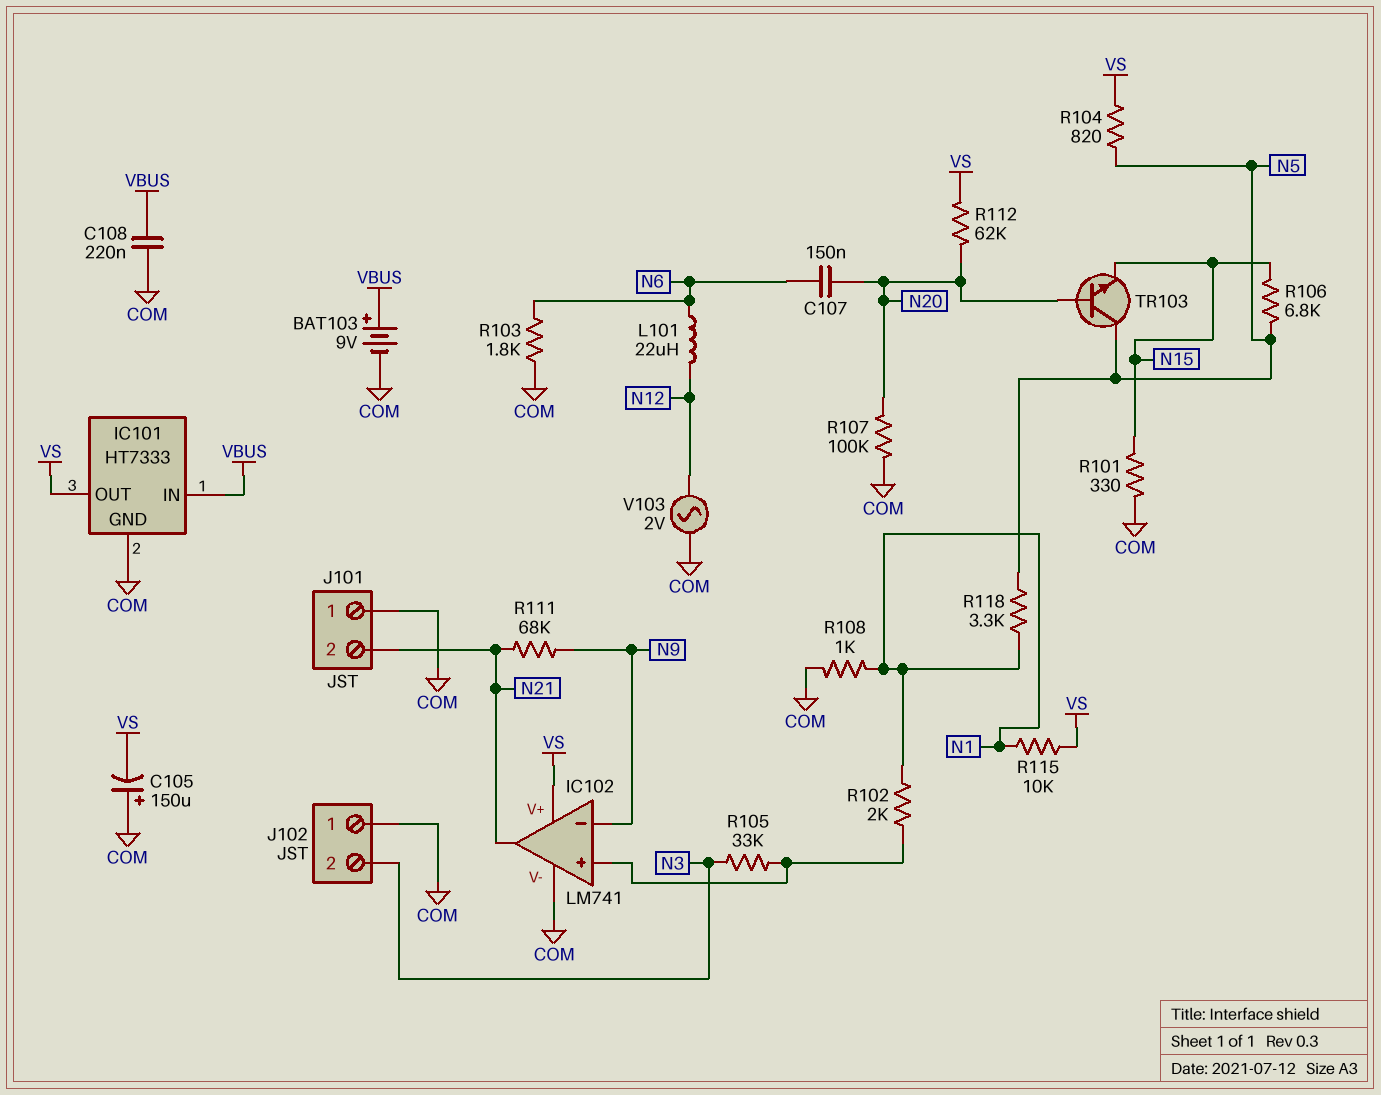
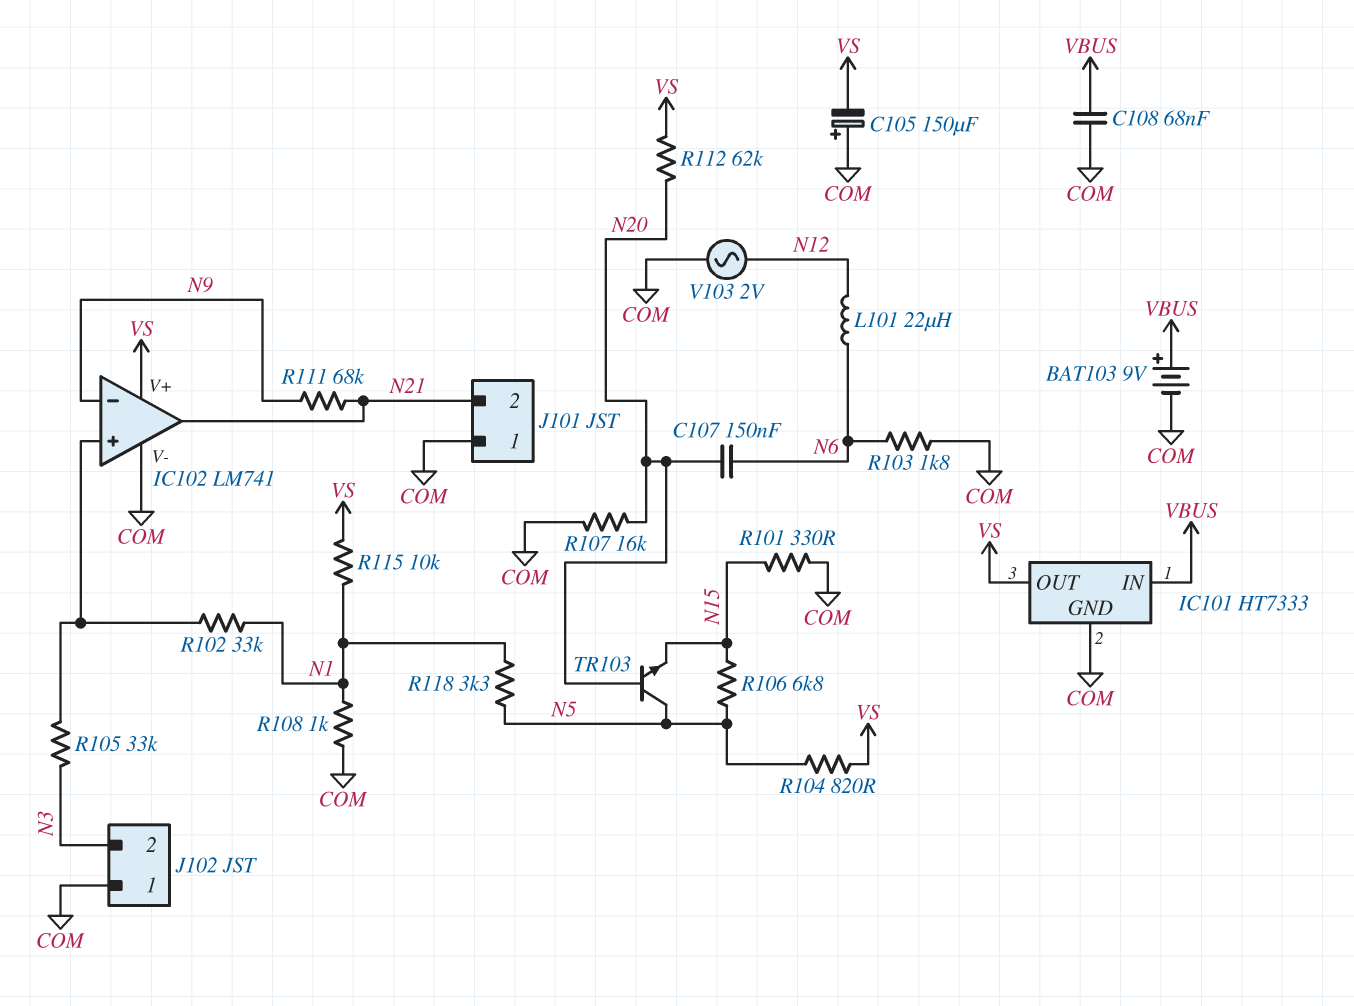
C108: 220nF (COM, VBUS) -> 68nF (COM, VBUS)
R102: 2k (IC102/in+, N1) -> 33k (IC102/in+, N1)
R107: 100k (COM, N20) -> 16k (COM, N20)

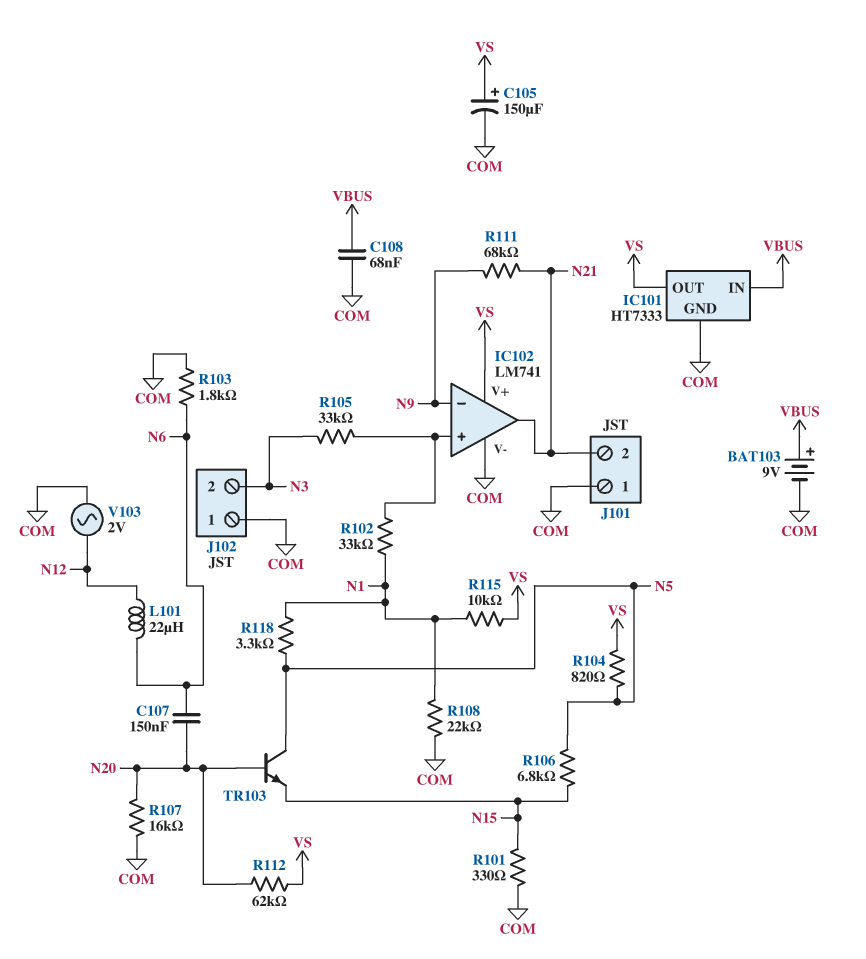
C105: 150uF (plus COM, minus VS) -> 150uF (plus VS, minus COM)
R108: 1k (COM, N1) -> 22k (COM, N1)

